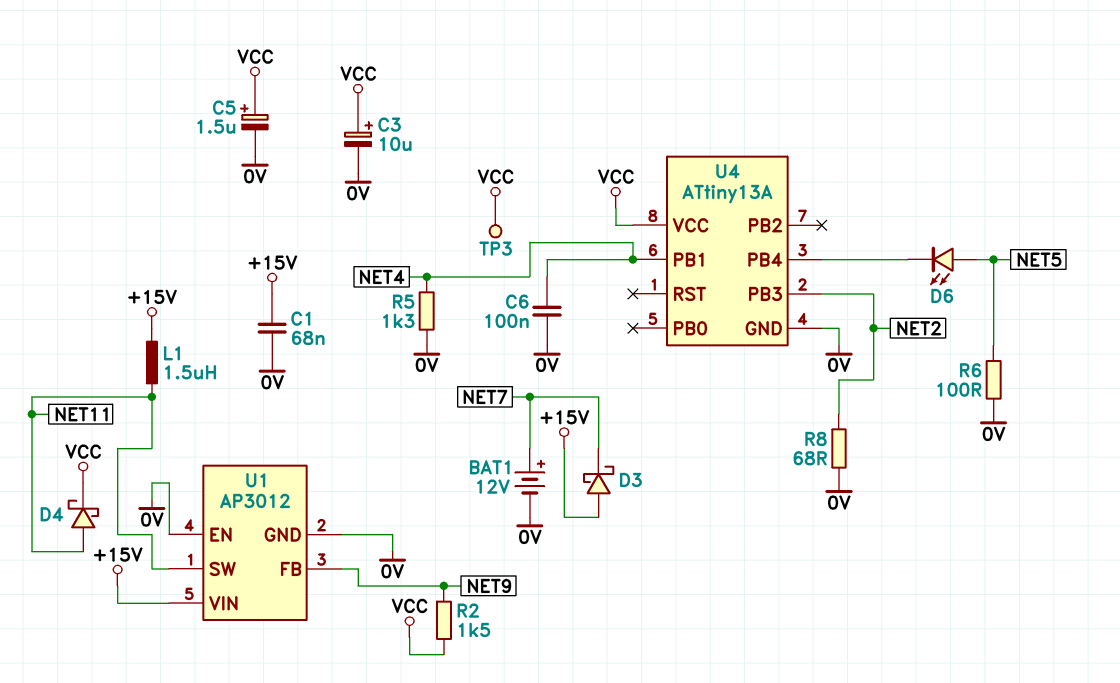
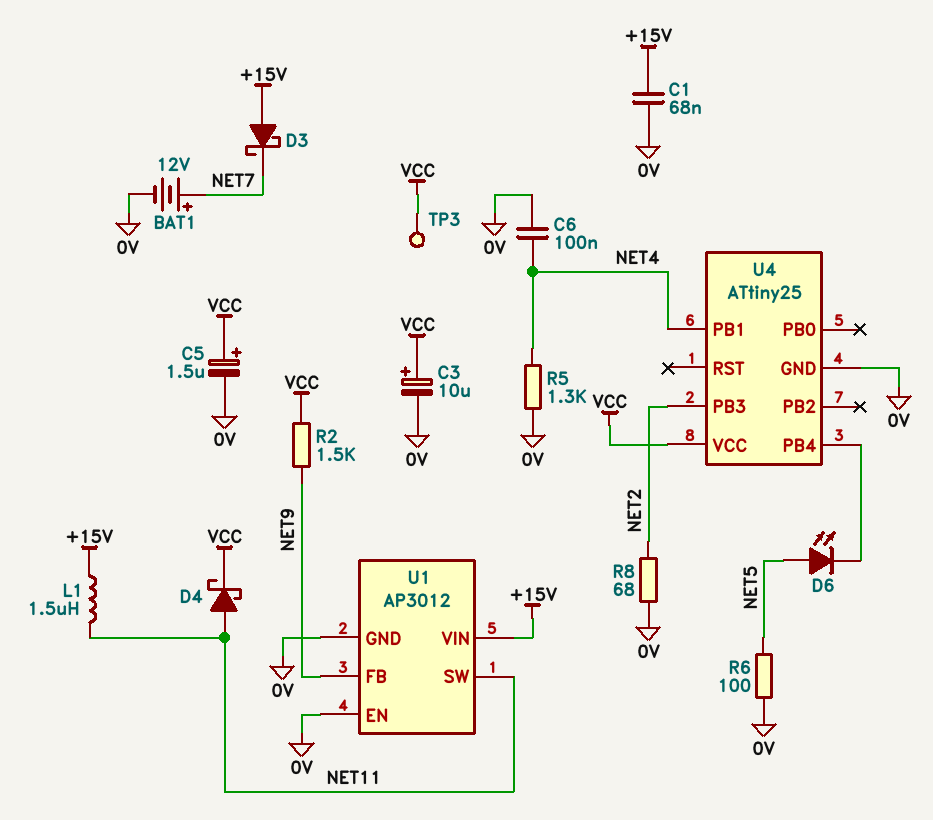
U4: ATtiny13A -> ATtiny25

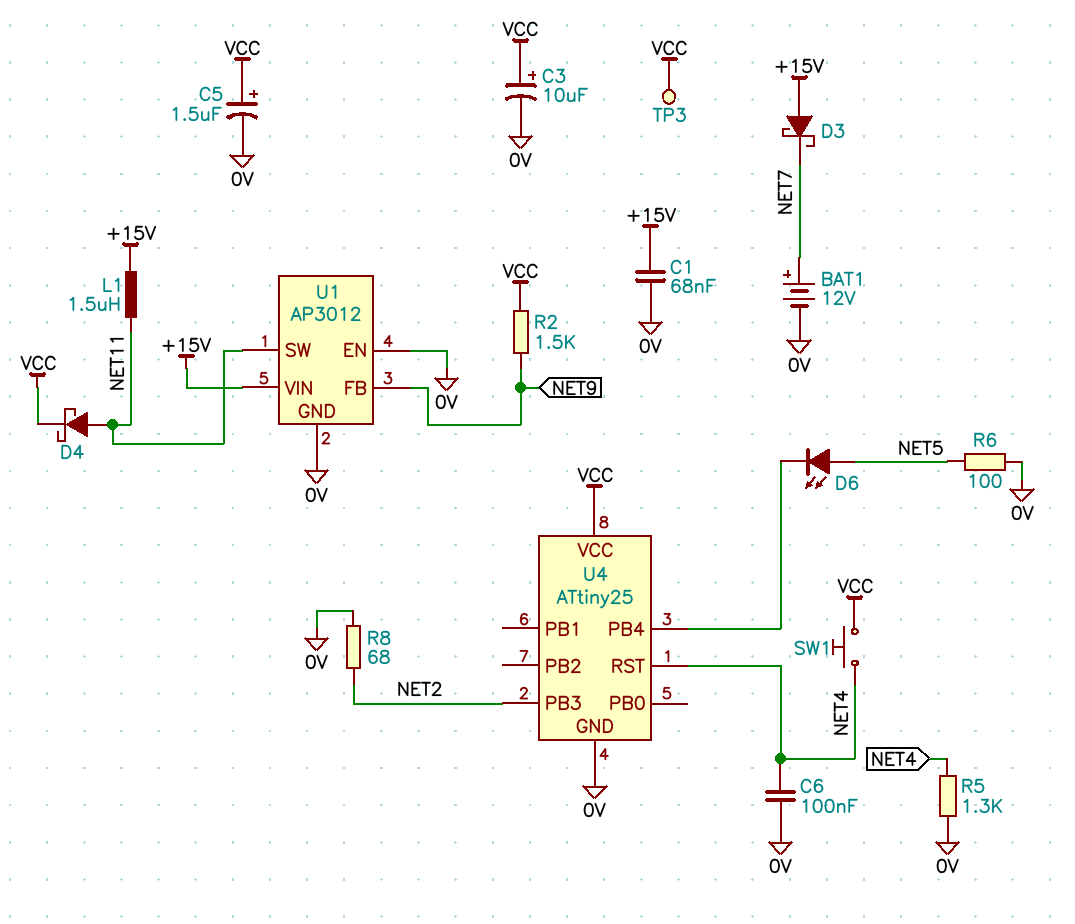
SW1: none -> button (NET4, VCC)
U4 pin PB1: NET4 -> none
U4 pin RST: none -> NET4

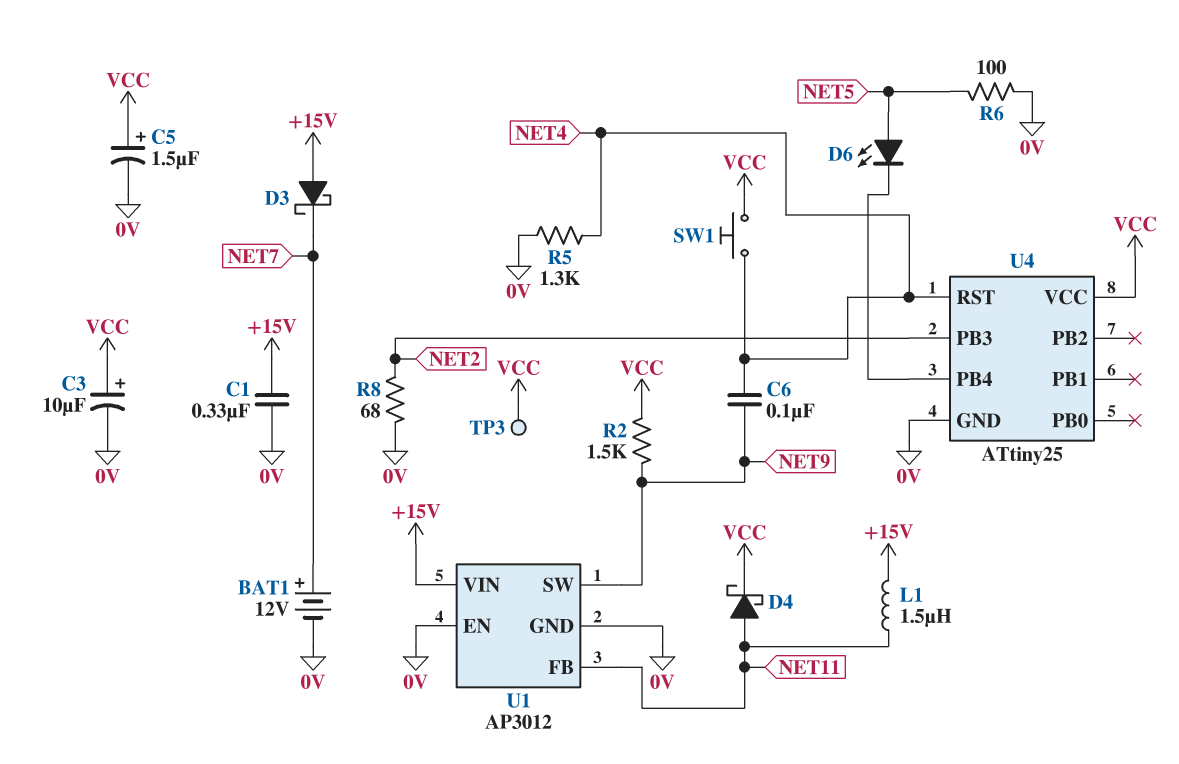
C1: 68nF (+15V, 0V) -> 330nF (+15V, 0V)
C6: 100nF (0V, NET4) -> 100nF (NET4, NET9)
U1 pin FB: NET9 -> NET11
U1 pin SW: NET11 -> NET9

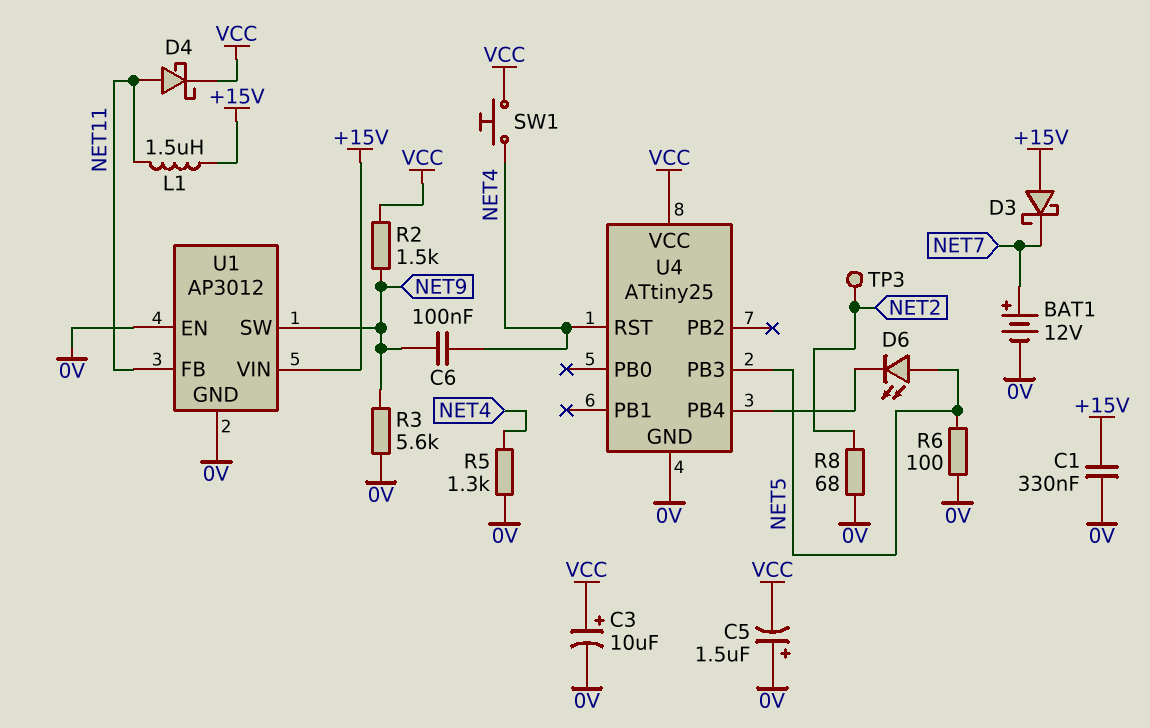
C5: 1.5uF (plus VCC, minus 0V) -> 1.5uF (plus 0V, minus VCC)
R3: none -> 5.6k (0V, NET9)
TP3: test point (VCC) -> test point (NET2)
U4 pin PB3: NET2 -> NET5

